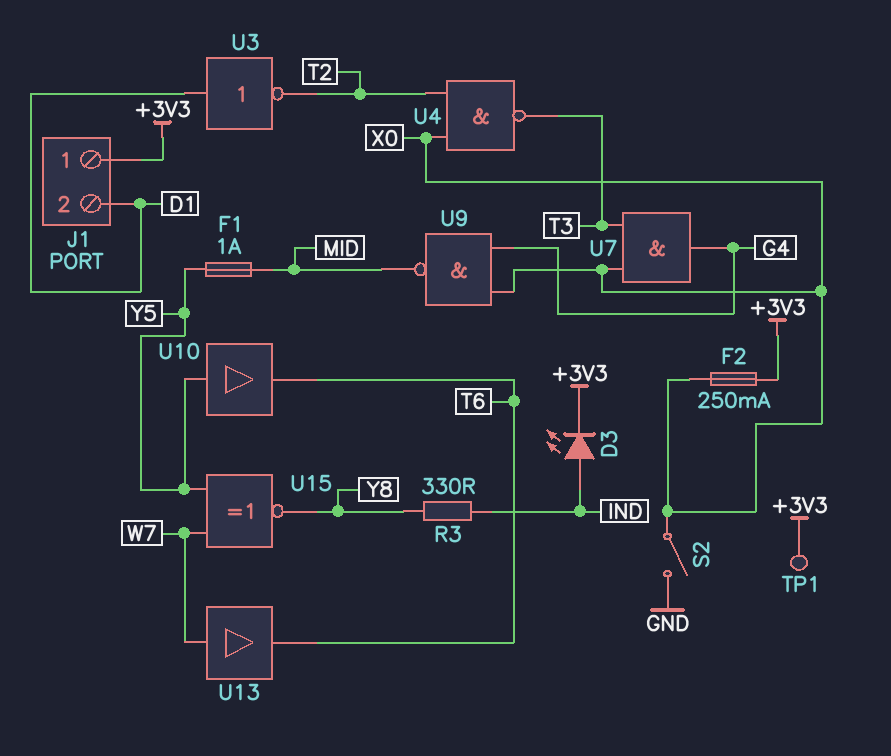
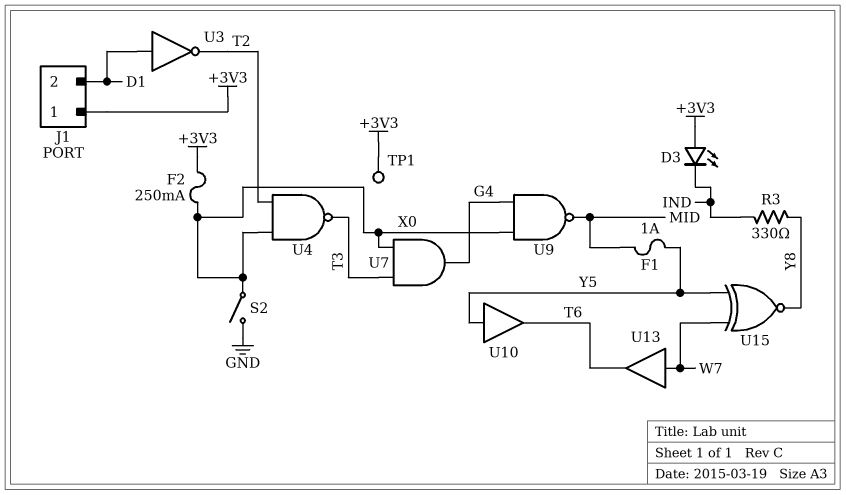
D3: LED (A IND, K +3V3) -> LED (A +3V3, K IND)

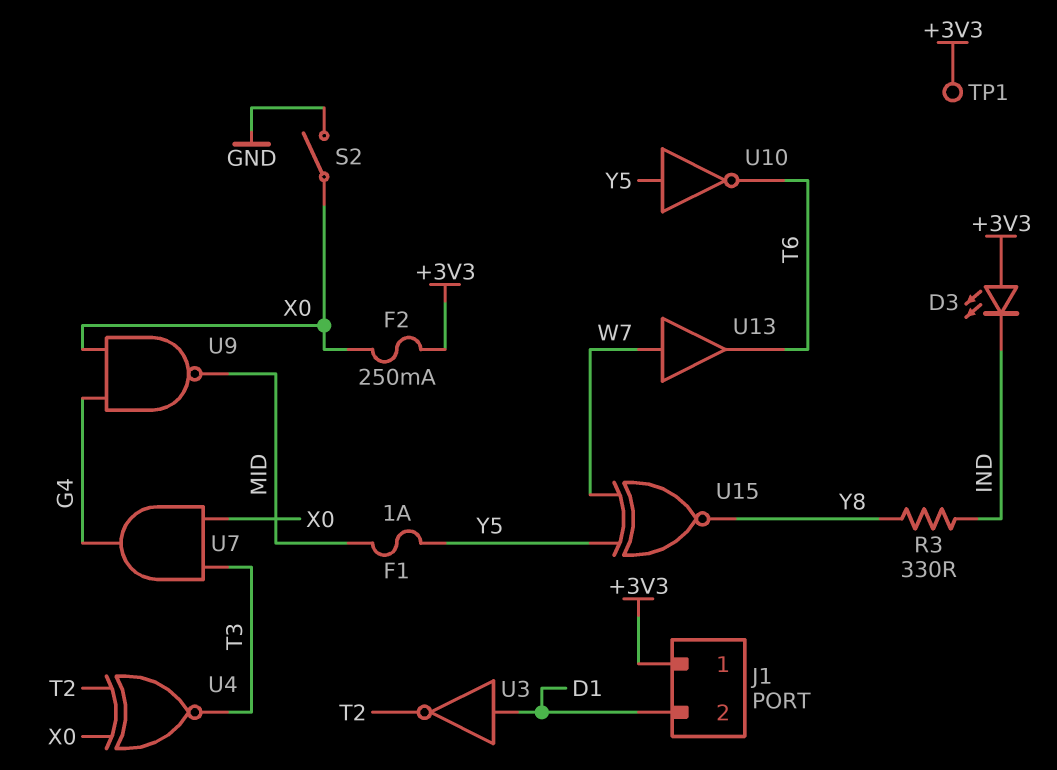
U4: NAND (in T2, in X0, out T3) -> XNOR (in T2, in X0, out T3)
U10: buffer (in Y5, out T6) -> NOT (in Y5, out T6)

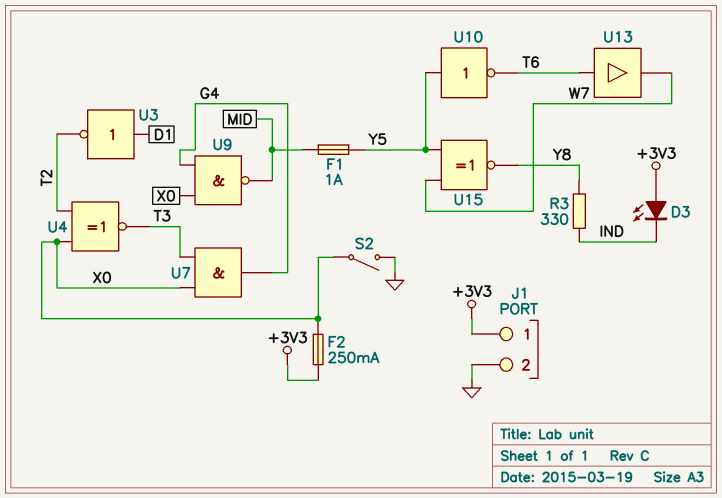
J1 pin 2: D1 -> GND
TP1: test point (+3V3) -> none
U13: buffer (in W7, out T6) -> buffer (in T6, out W7)

